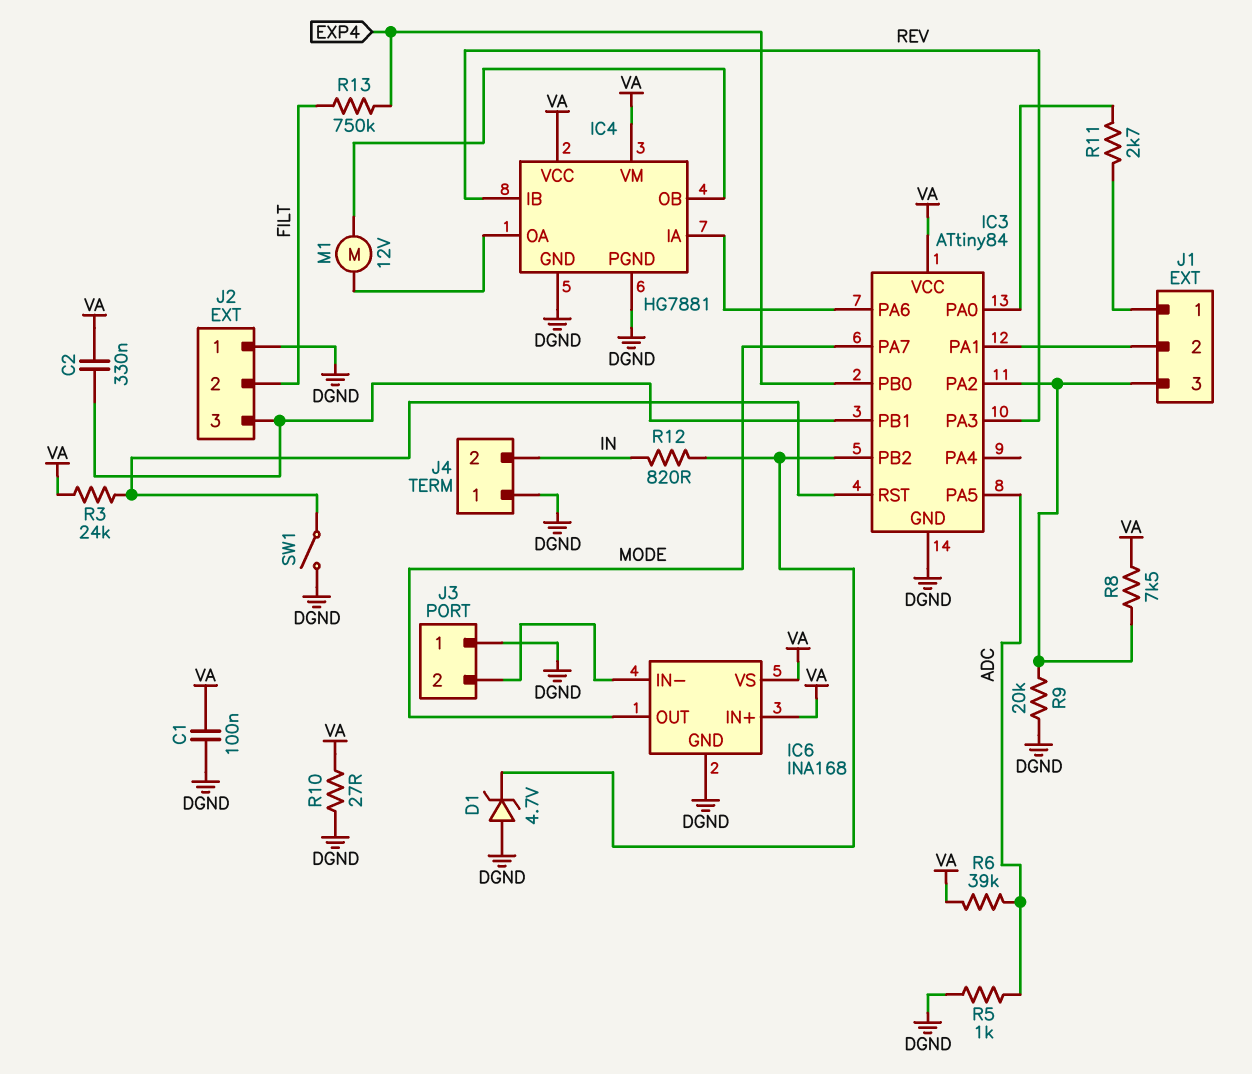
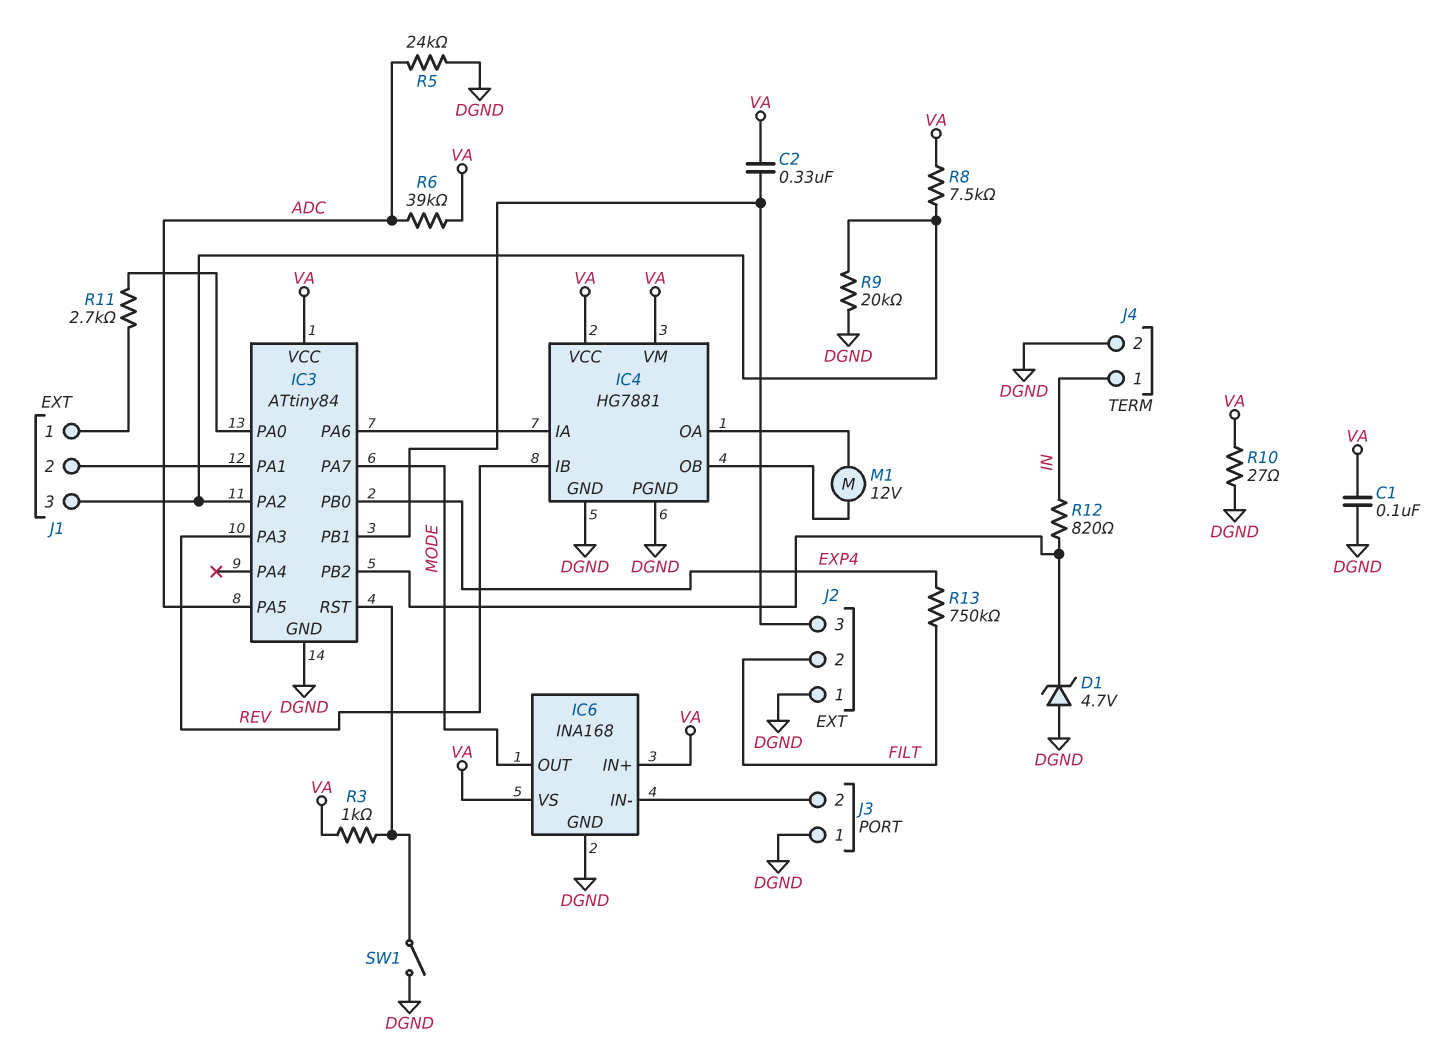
J4 pin 1: DGND -> IN
J4 pin 2: IN -> DGND
R3: 24k (IC3/RST, VA) -> 1k (IC3/RST, VA)
R5: 1k (ADC, DGND) -> 24k (ADC, DGND)

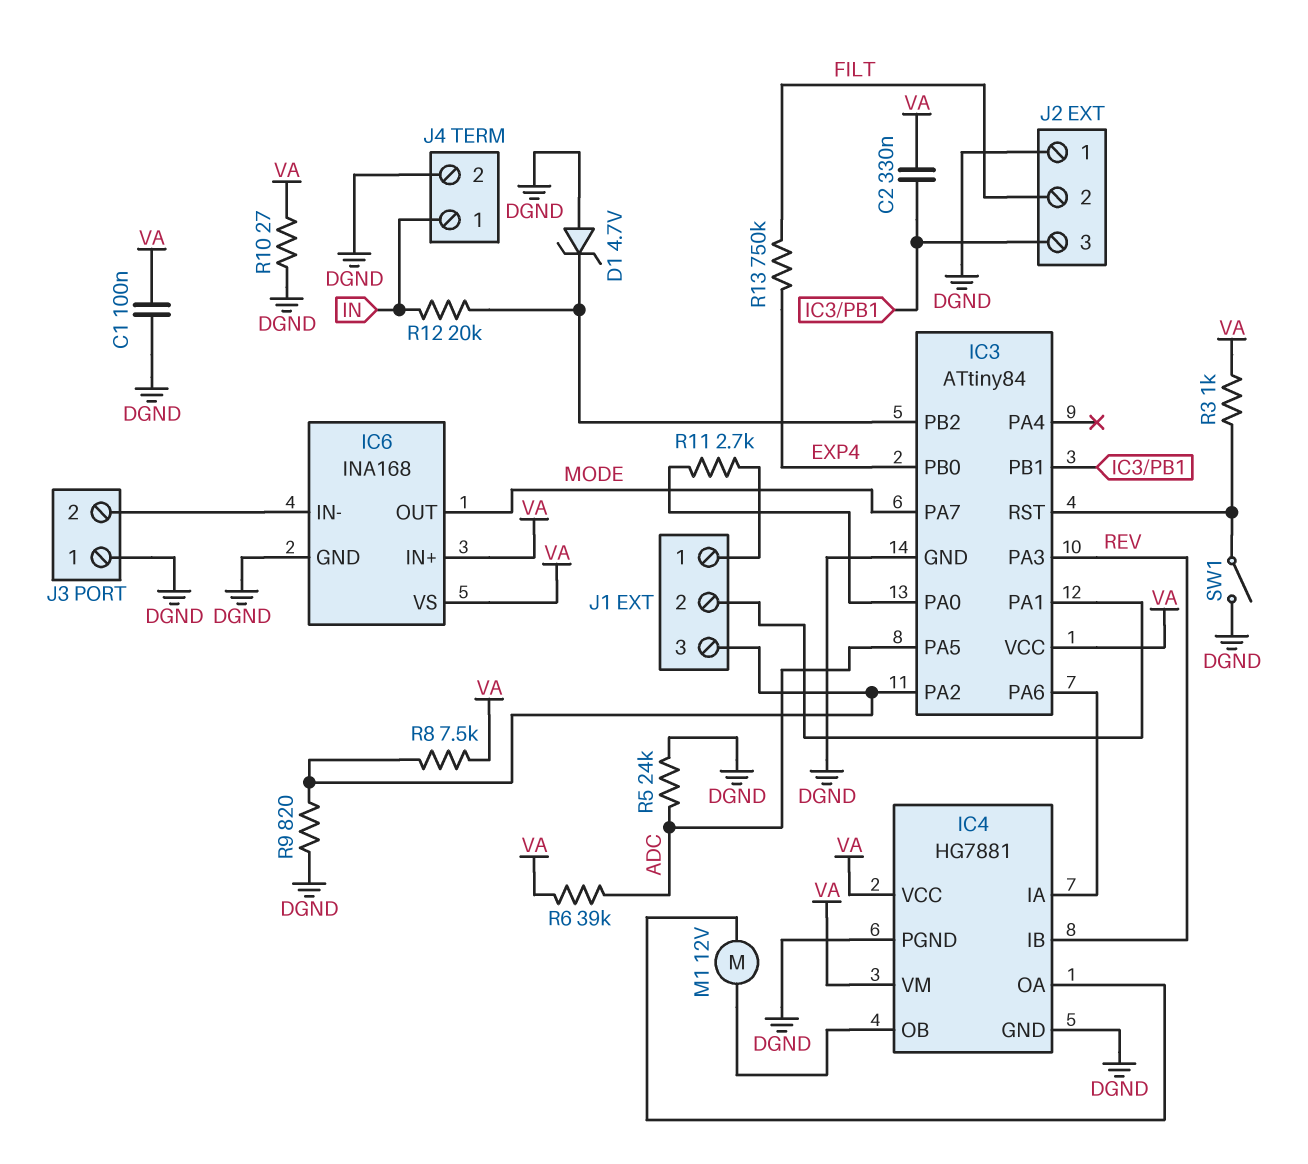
R9: 20k (DGND, IC3/PA2) -> 820 (DGND, IC3/PA2)
R12: 820 (IC3/PB2, IN) -> 20k (IC3/PB2, IN)

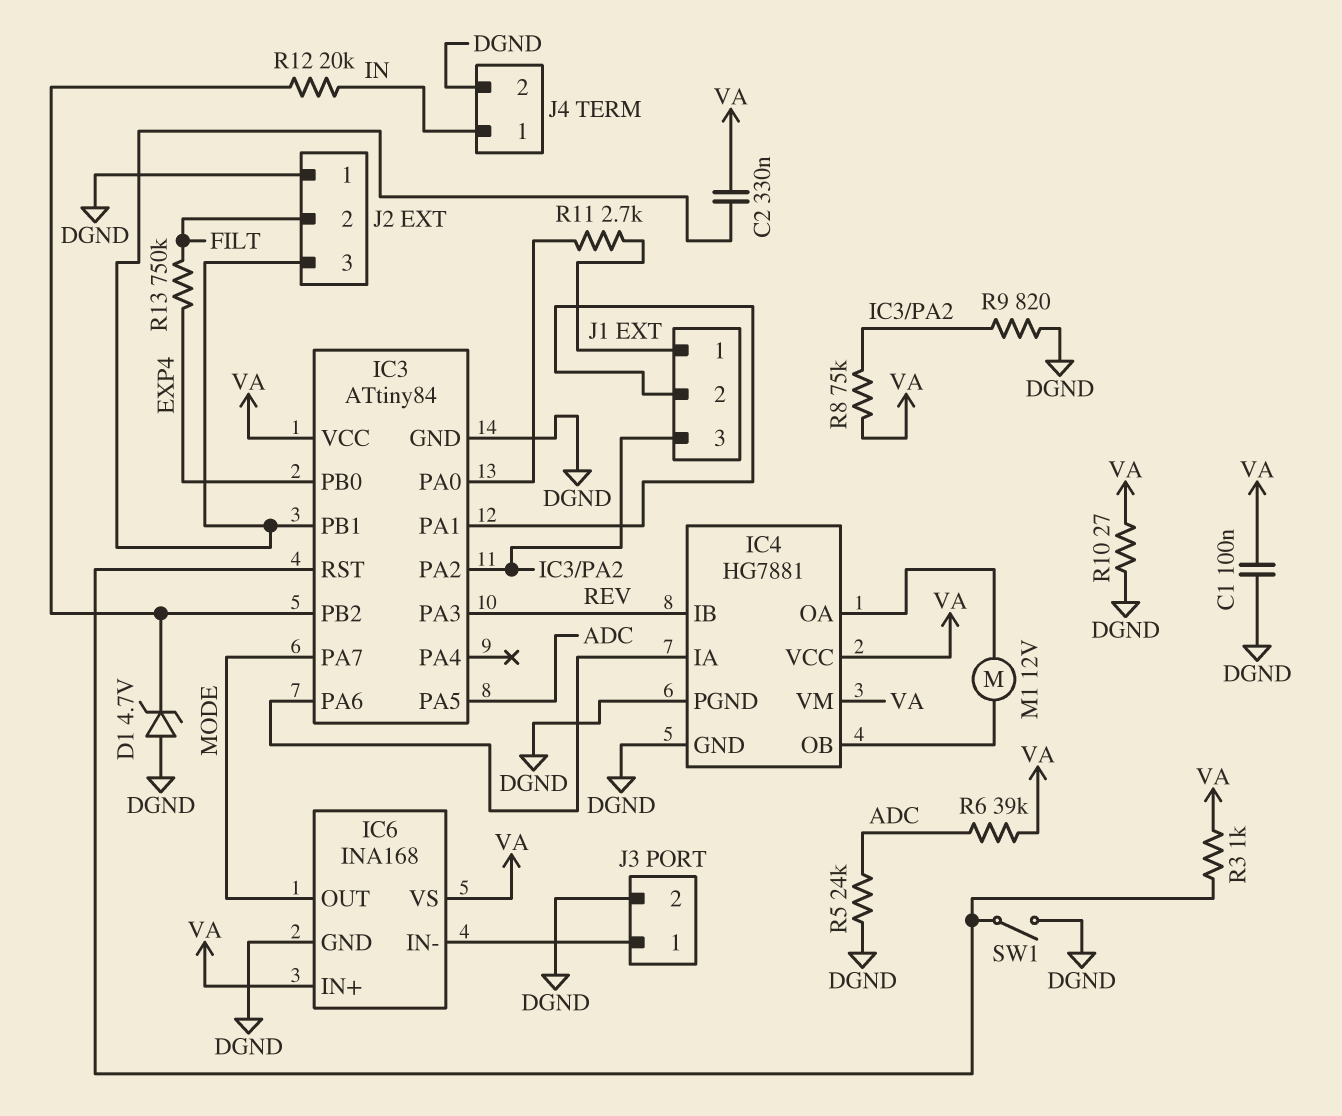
J3 pin 1: DGND -> IC6/IN-
J3 pin 2: IC6/IN- -> DGND
R8: 7.5k (IC3/PA2, VA) -> 75k (IC3/PA2, VA)

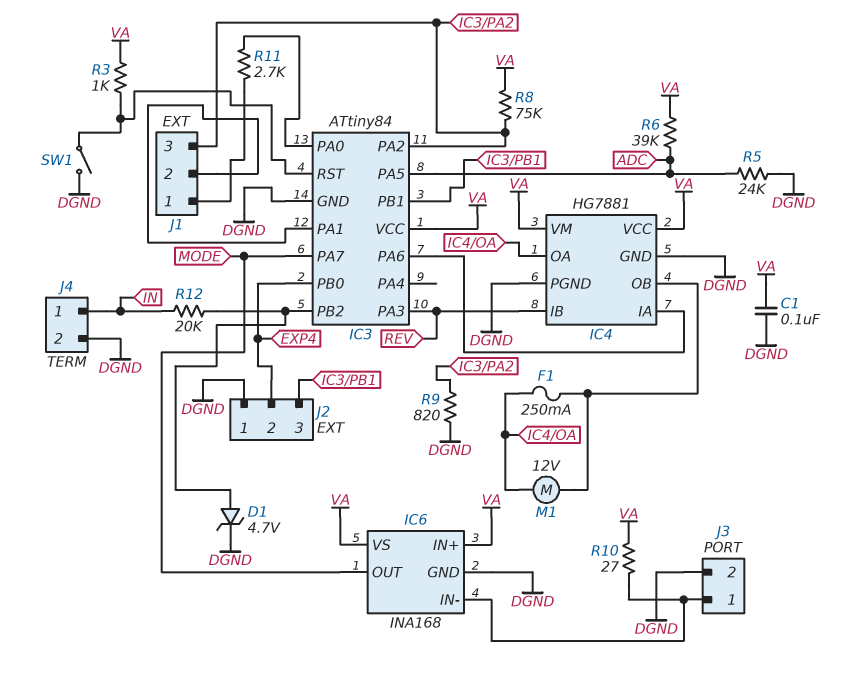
C2: 330nF (IC3/PB1, VA) -> none
D1: zener 4.7V (A DGND, K IC3/PB2) -> zener 4.7V (A IC3/PB2, K DGND)
F1: none -> 250mA (IC4/OA, IC4/OB)
J2 pin 2: FILT -> EXP4
R10: 27 (DGND, VA) -> 27 (IC6/IN-, VA)
R13: 750k (EXP4, FILT) -> none

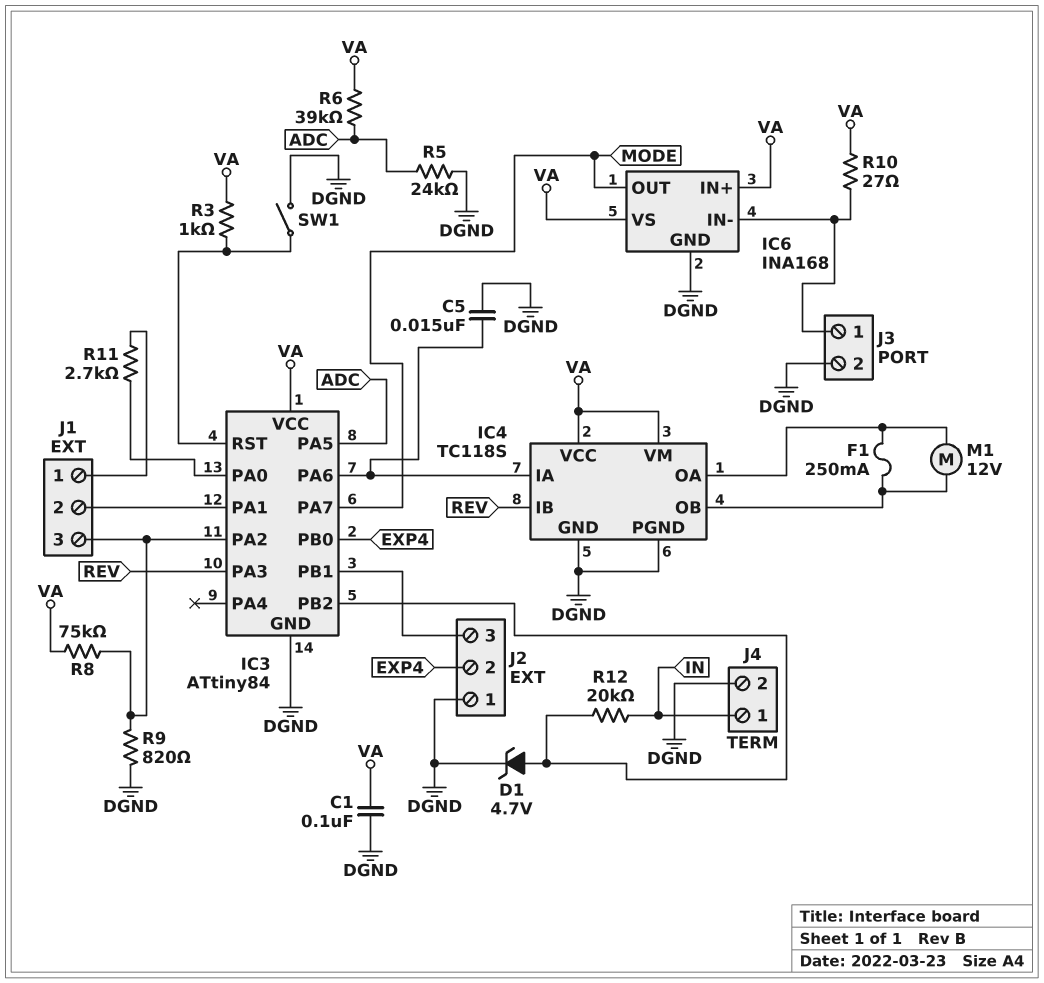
C5: none -> 15nF (DGND, IC3/PA6)
IC4: HG7881 -> TC118S

